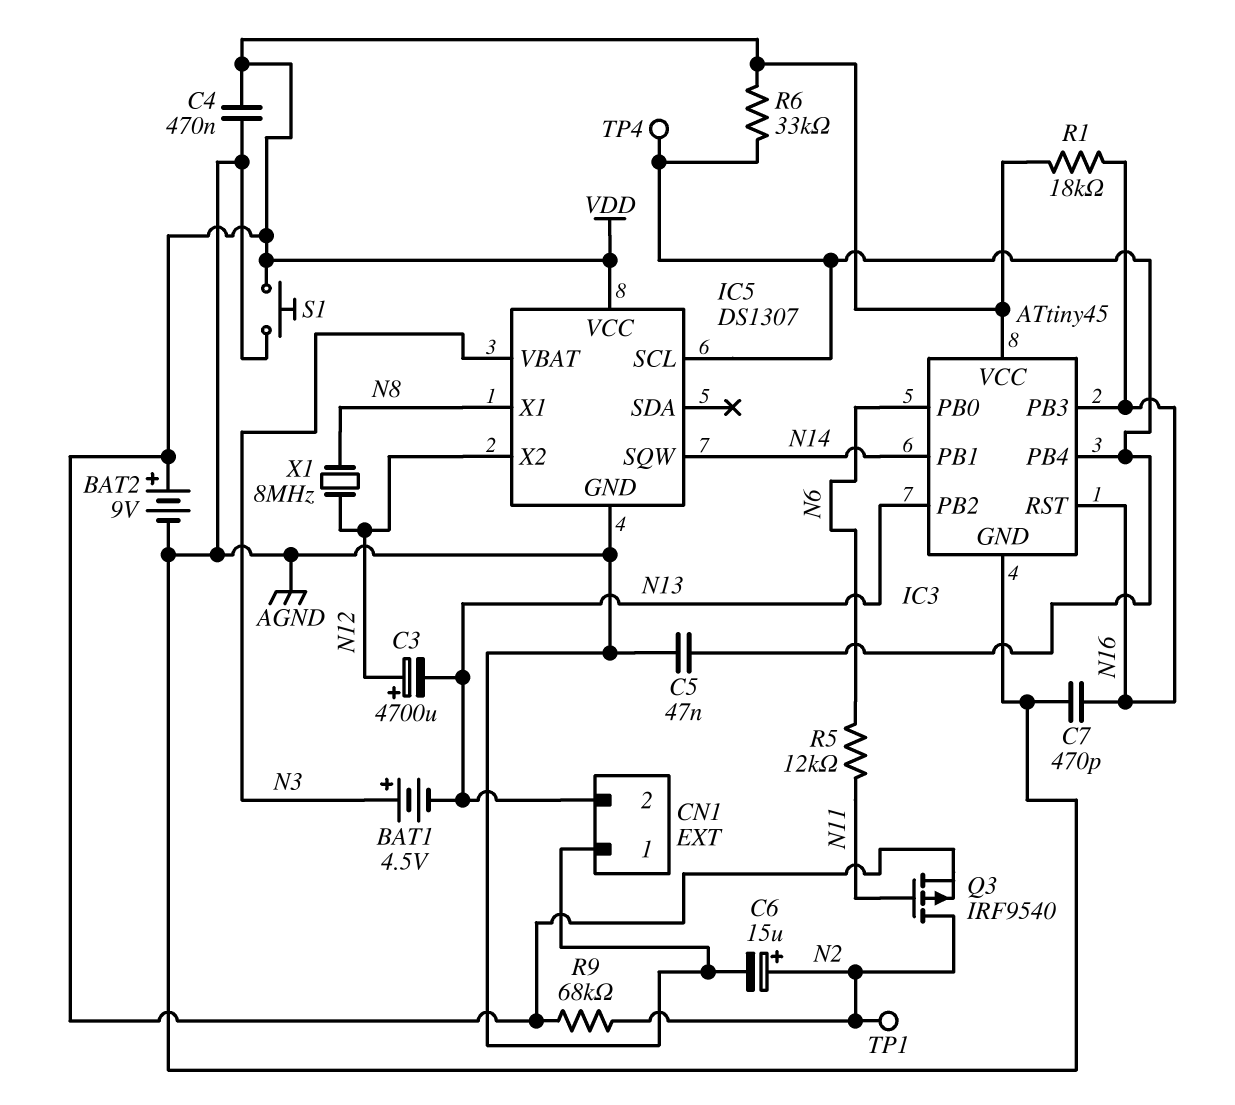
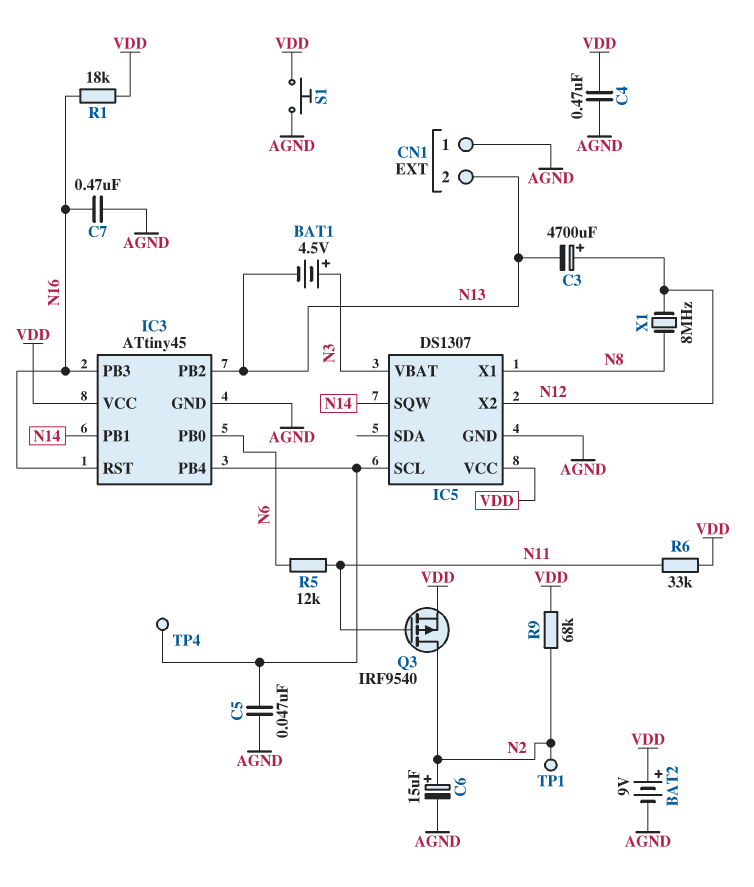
C7: 470pF (AGND, N16) -> 470nF (AGND, N16)
R6: 33k (IC3/PB4, VDD) -> 33k (N11, VDD)

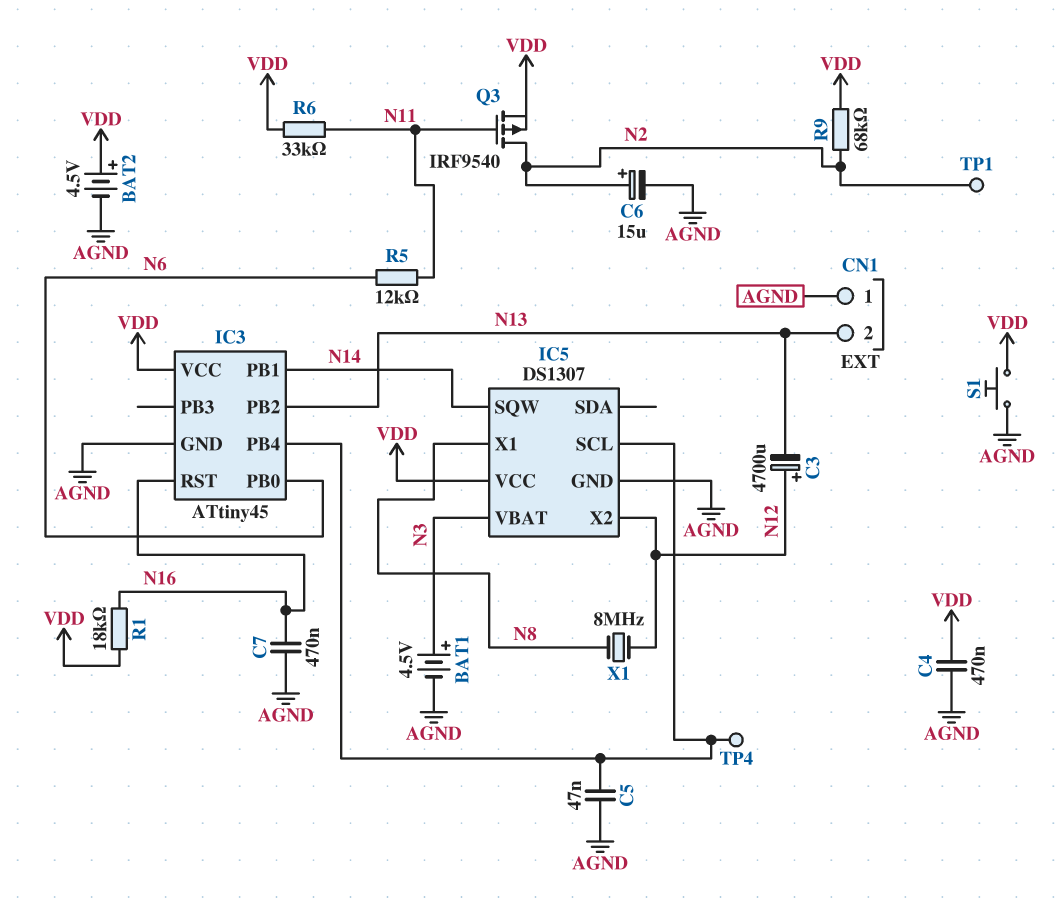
BAT1: 4.5V (plus N3, minus N13) -> 4.5V (plus N3, minus AGND)
BAT2: 9V (plus VDD, minus AGND) -> 4.5V (plus VDD, minus AGND)
IC3 pin PB3: N16 -> none

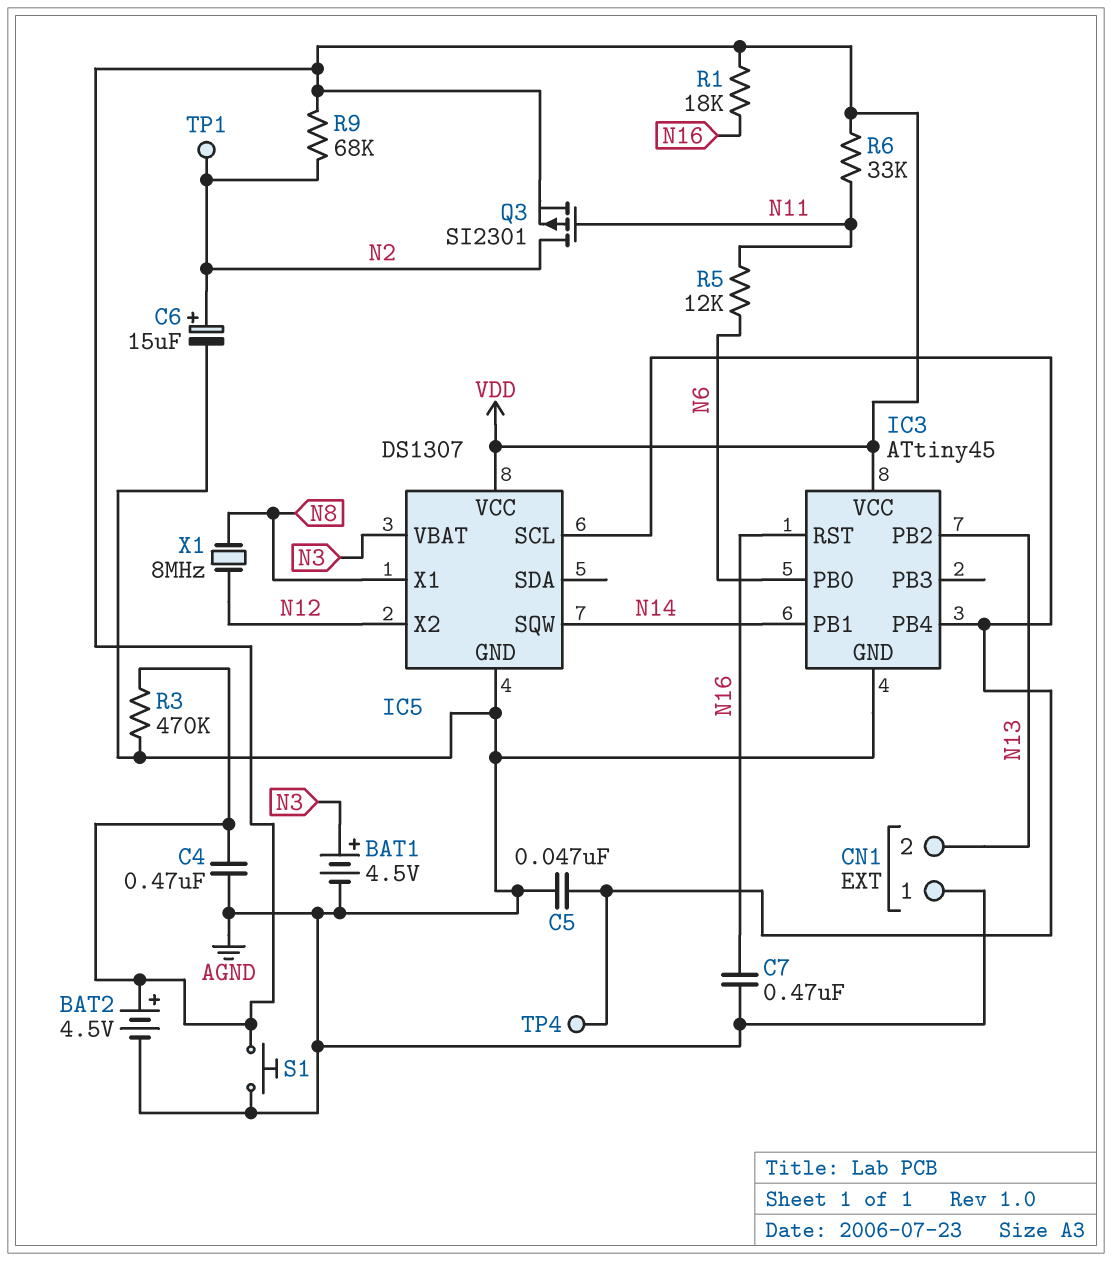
C3: 4700uF (plus N12, minus N13) -> none
Q3: PMOS IRF9540 (G N11, D N2, S VDD) -> PMOS SI2301 (G N11, D N2, S VDD)
R3: none -> 470k (AGND, VDD)

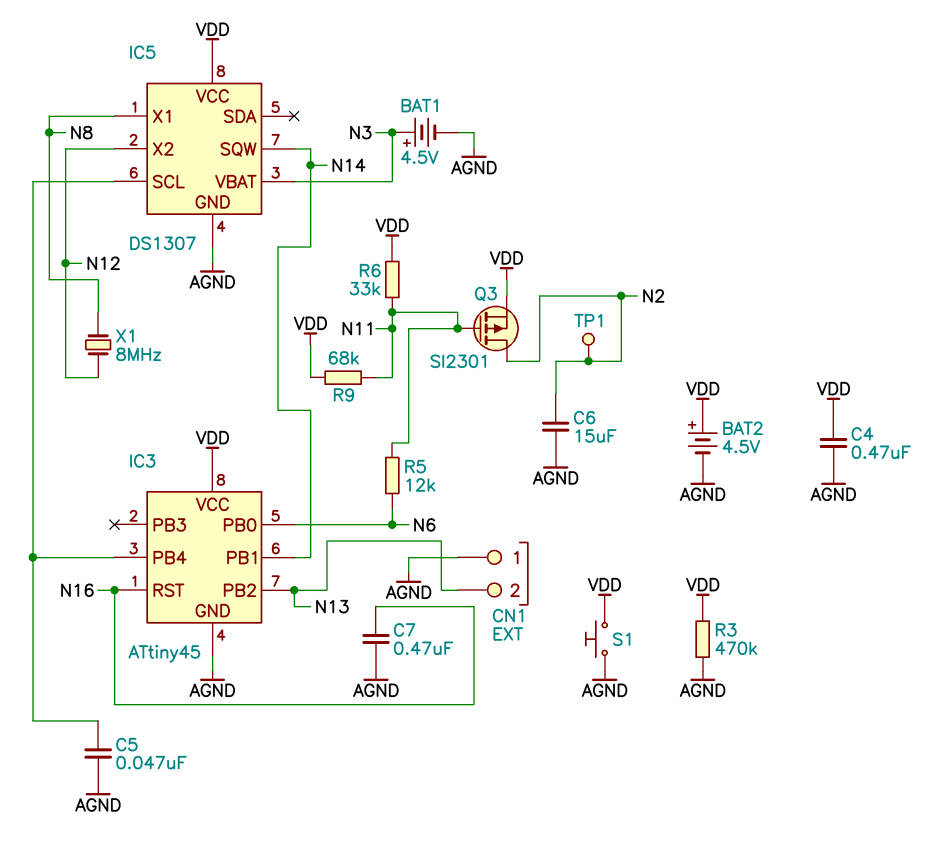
C6: 15uF (plus N2, minus AGND) -> 15uF (AGND, N2)
R1: 18k (N16, VDD) -> none
R9: 68k (N2, VDD) -> 68k (N11, VDD)
TP4: test point (IC3/PB4) -> none

